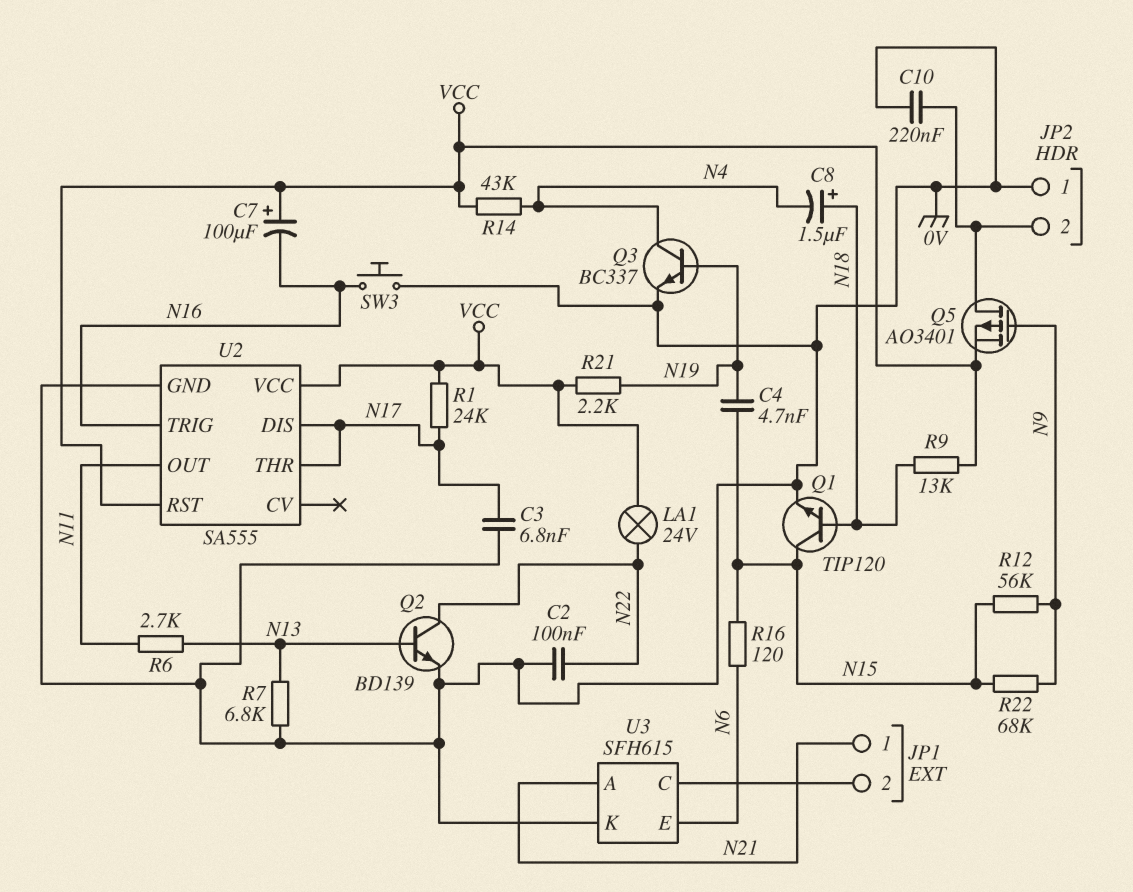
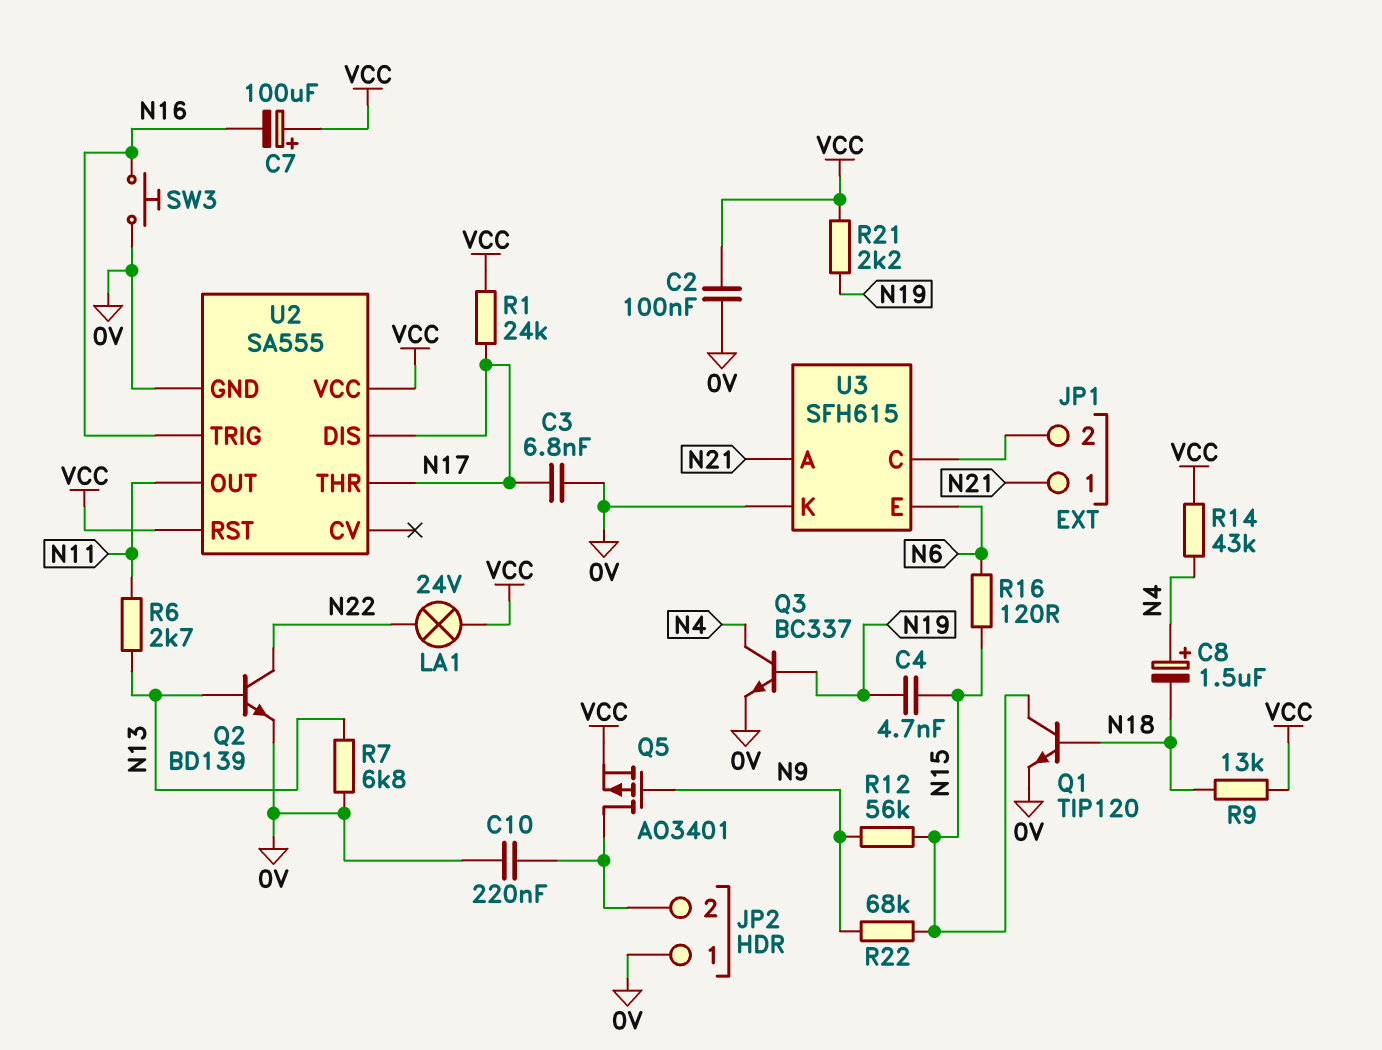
C2: 100nF (0V, N22) -> 100nF (0V, VCC)
C8: 1.5uF (plus N18, minus N4) -> 1.5uF (plus N4, minus N18)

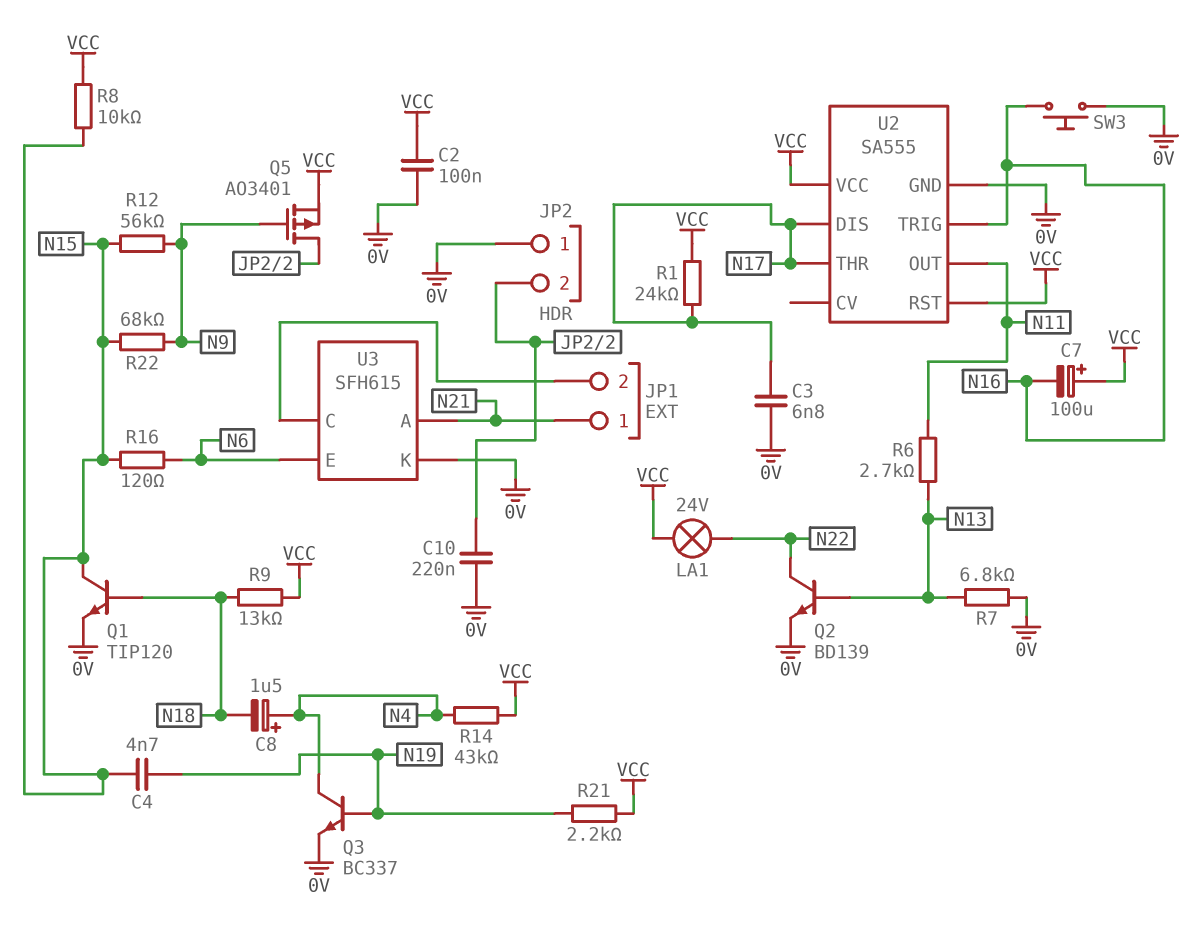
R8: none -> 10k (N15, VCC)

